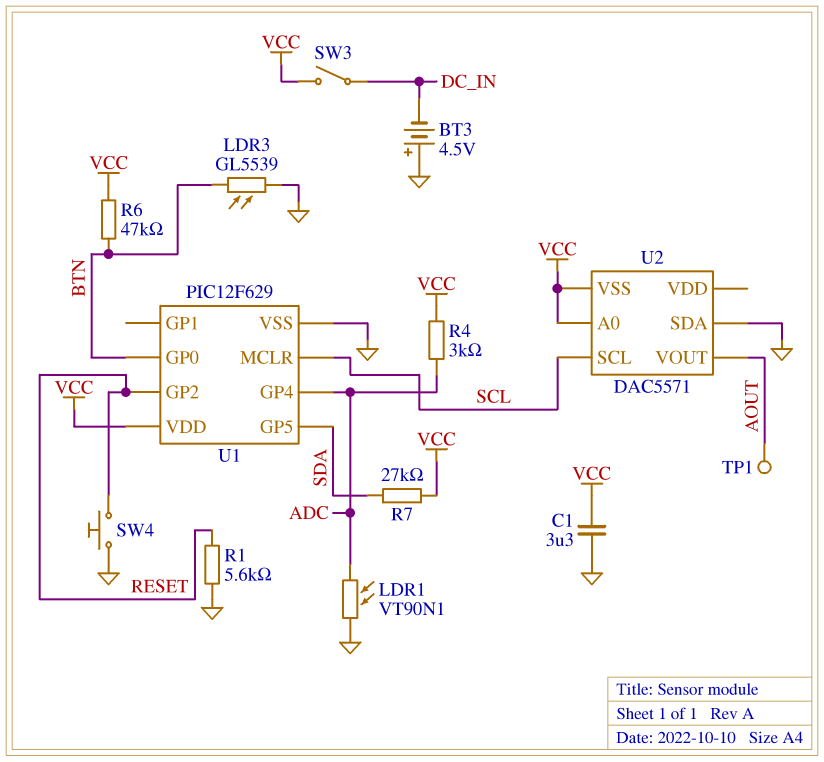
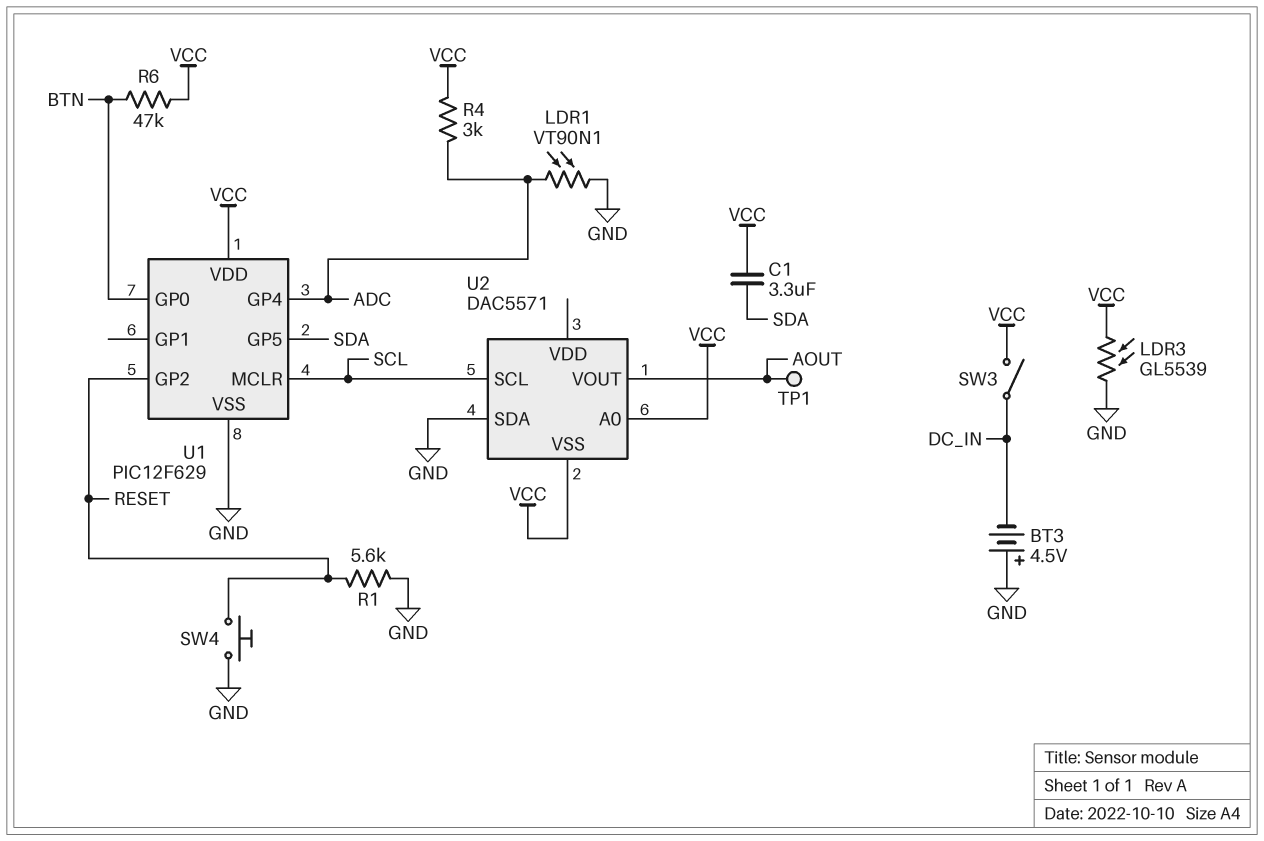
C1: 3.3uF (GND, VCC) -> 3.3uF (SDA, VCC)
LDR3: GL5539 (BTN, GND) -> GL5539 (GND, VCC)
R7: 27k (SDA, VCC) -> none

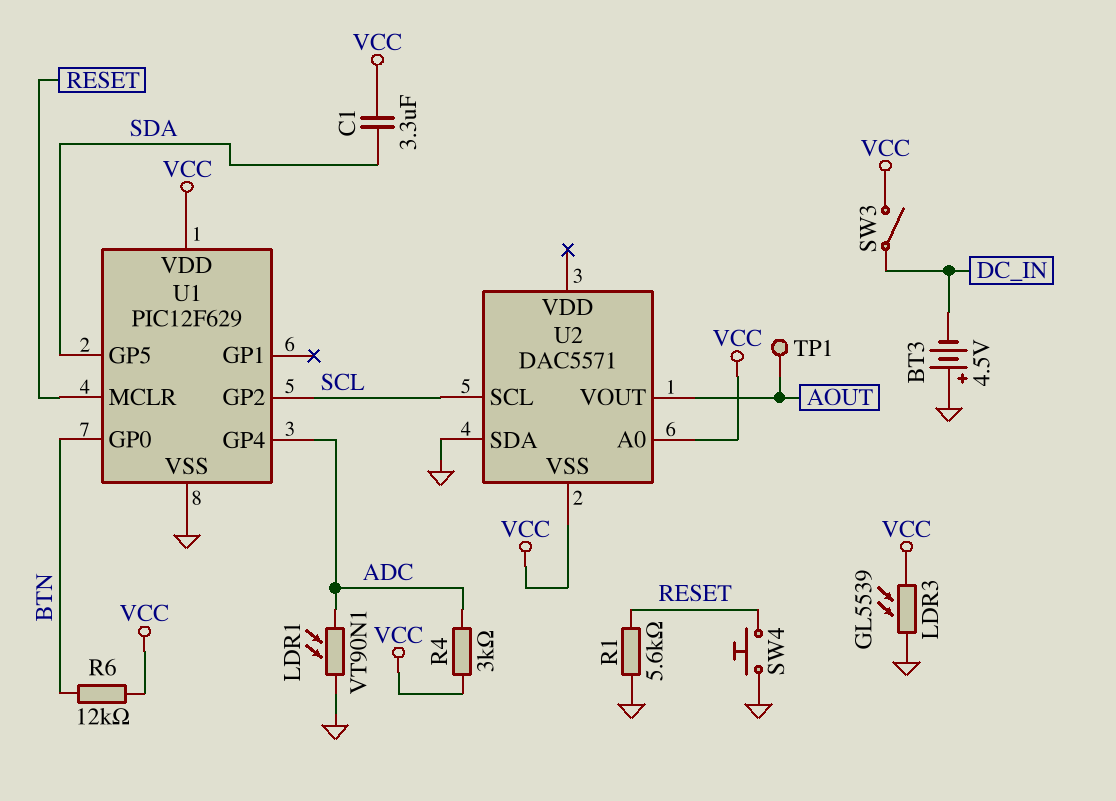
R6: 47k (BTN, VCC) -> 12k (BTN, VCC)
U1 pin GP2: RESET -> SCL
U1 pin MCLR: SCL -> RESET

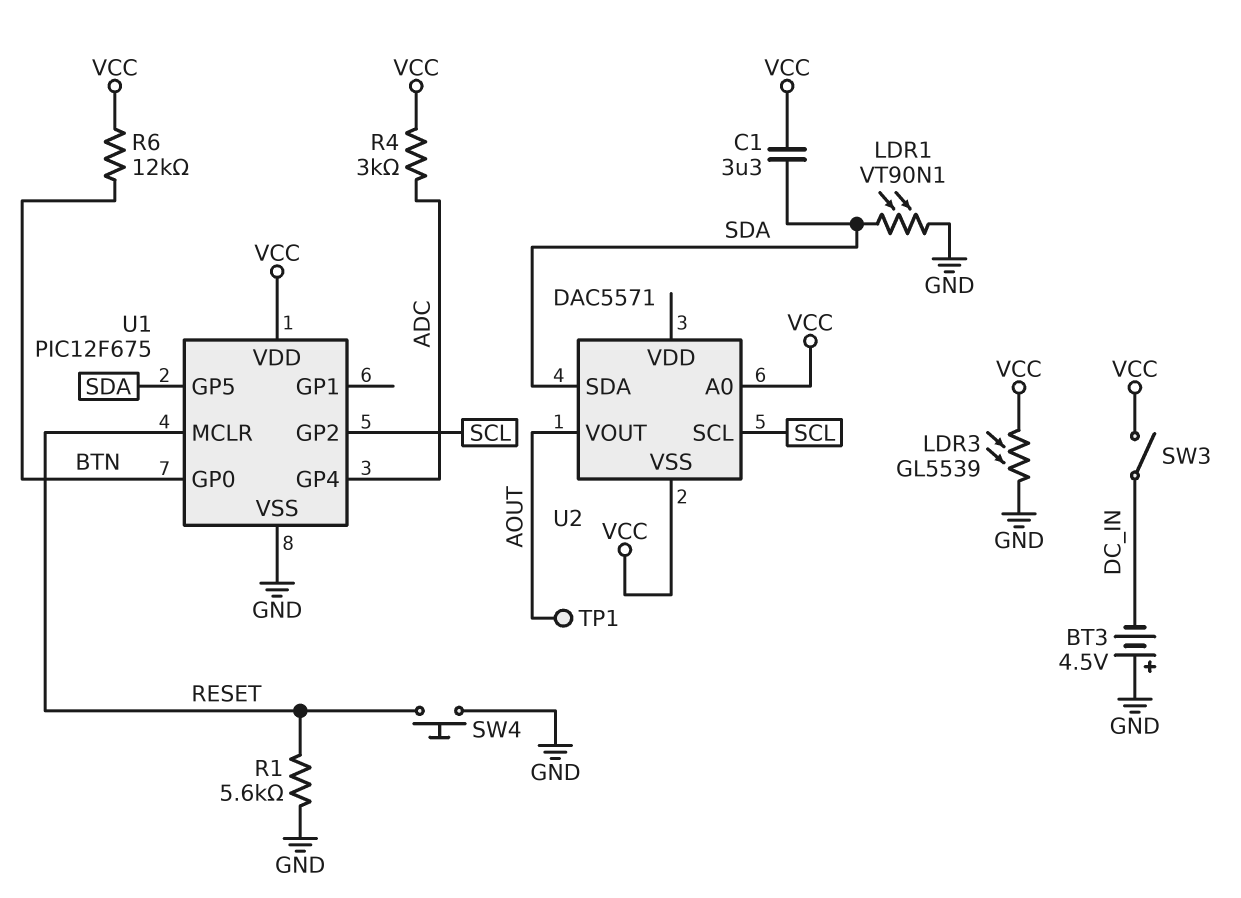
LDR1: VT90N1 (ADC, GND) -> VT90N1 (GND, SDA)
U1: PIC12F629 -> PIC12F675
U2 pin SDA: GND -> SDA

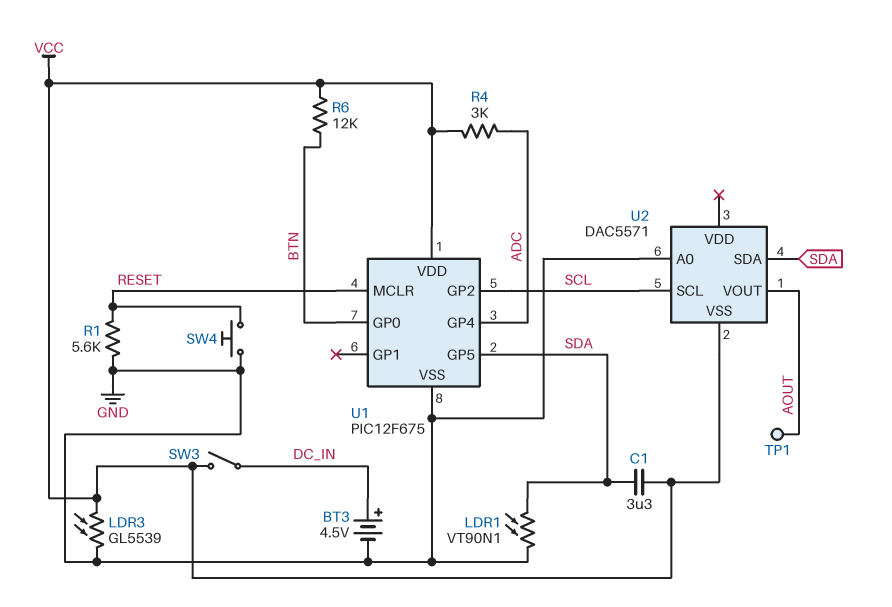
BT3: 4.5V (plus GND, minus DC_IN) -> 4.5V (plus DC_IN, minus GND)
U2 pin A0: VCC -> GND

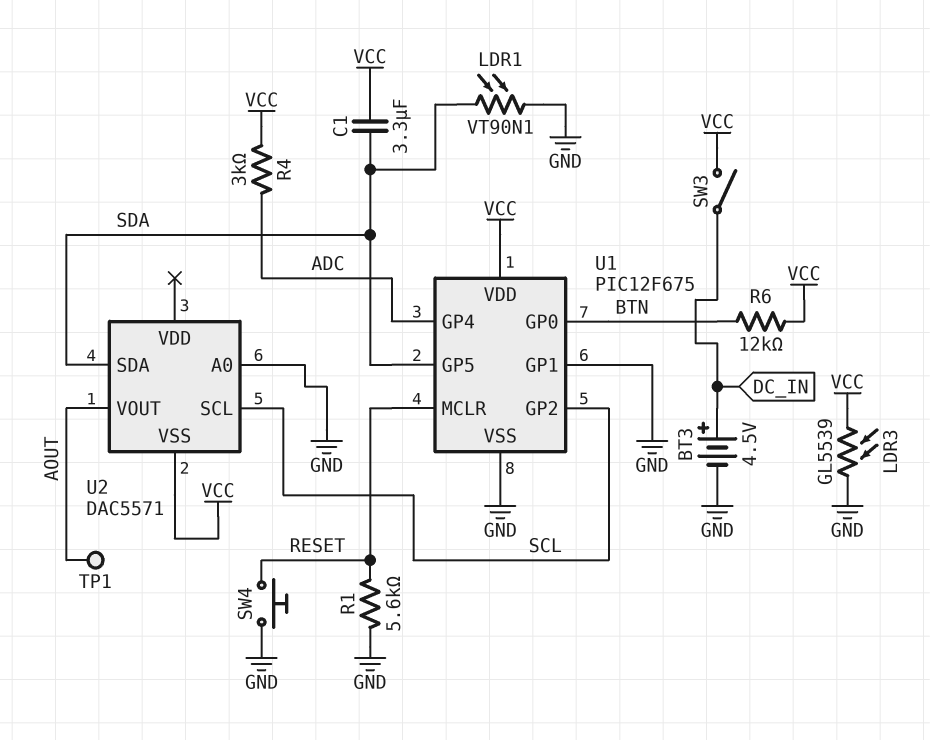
U1 pin GP1: none -> GND

